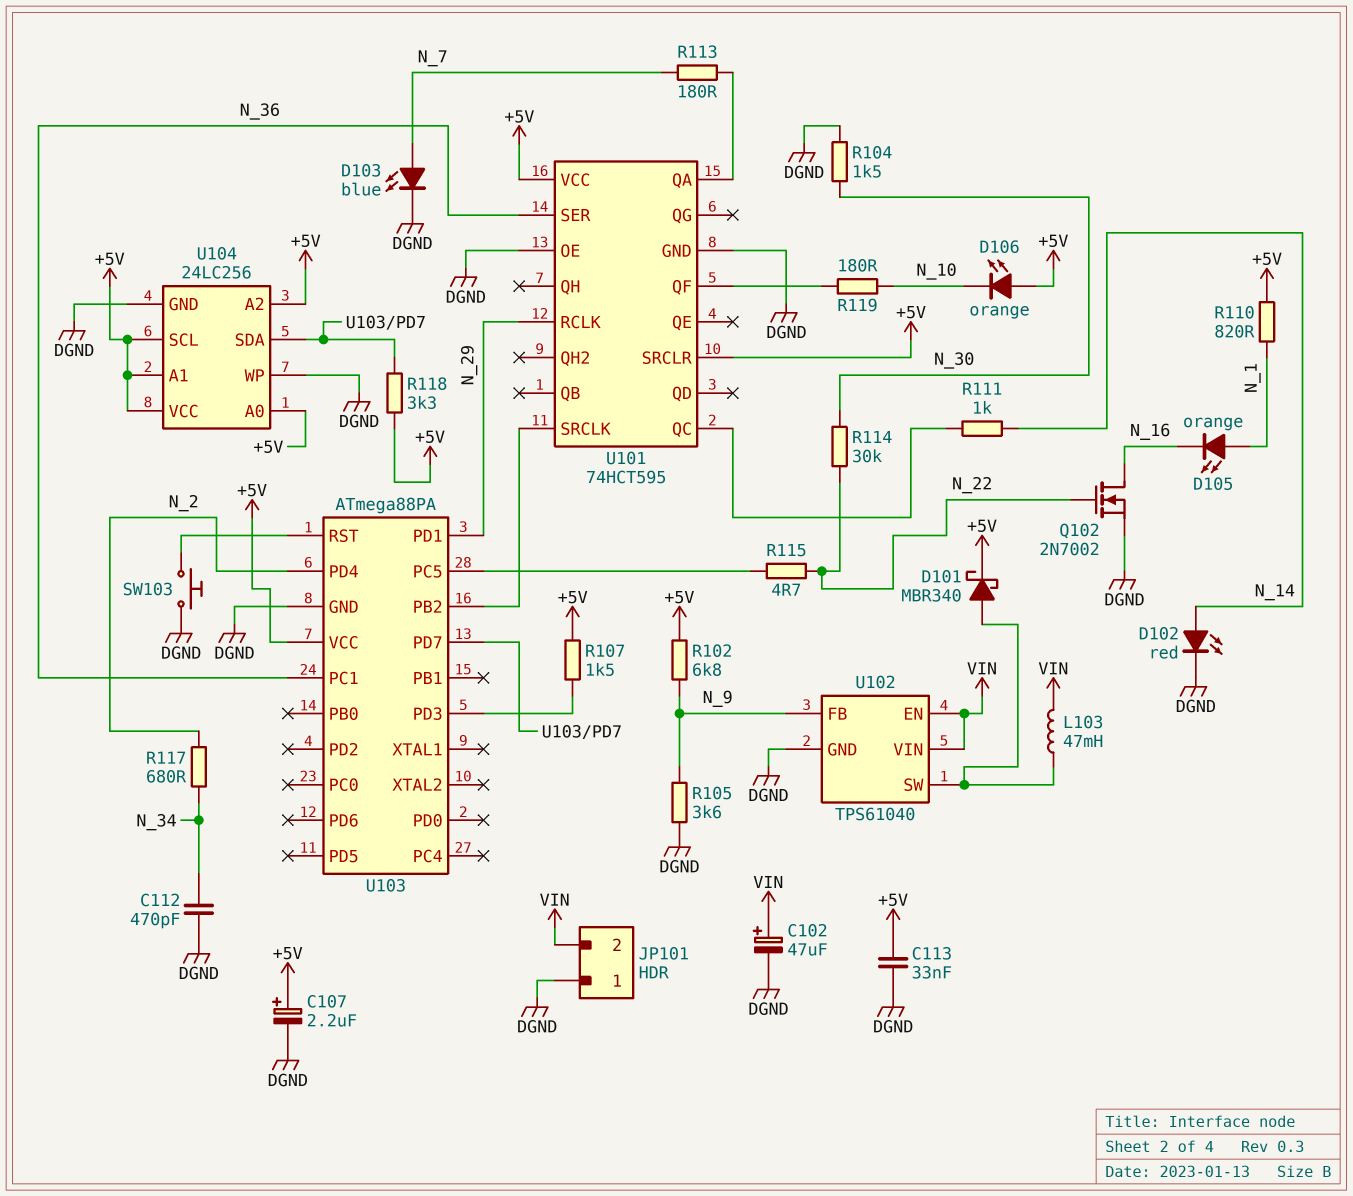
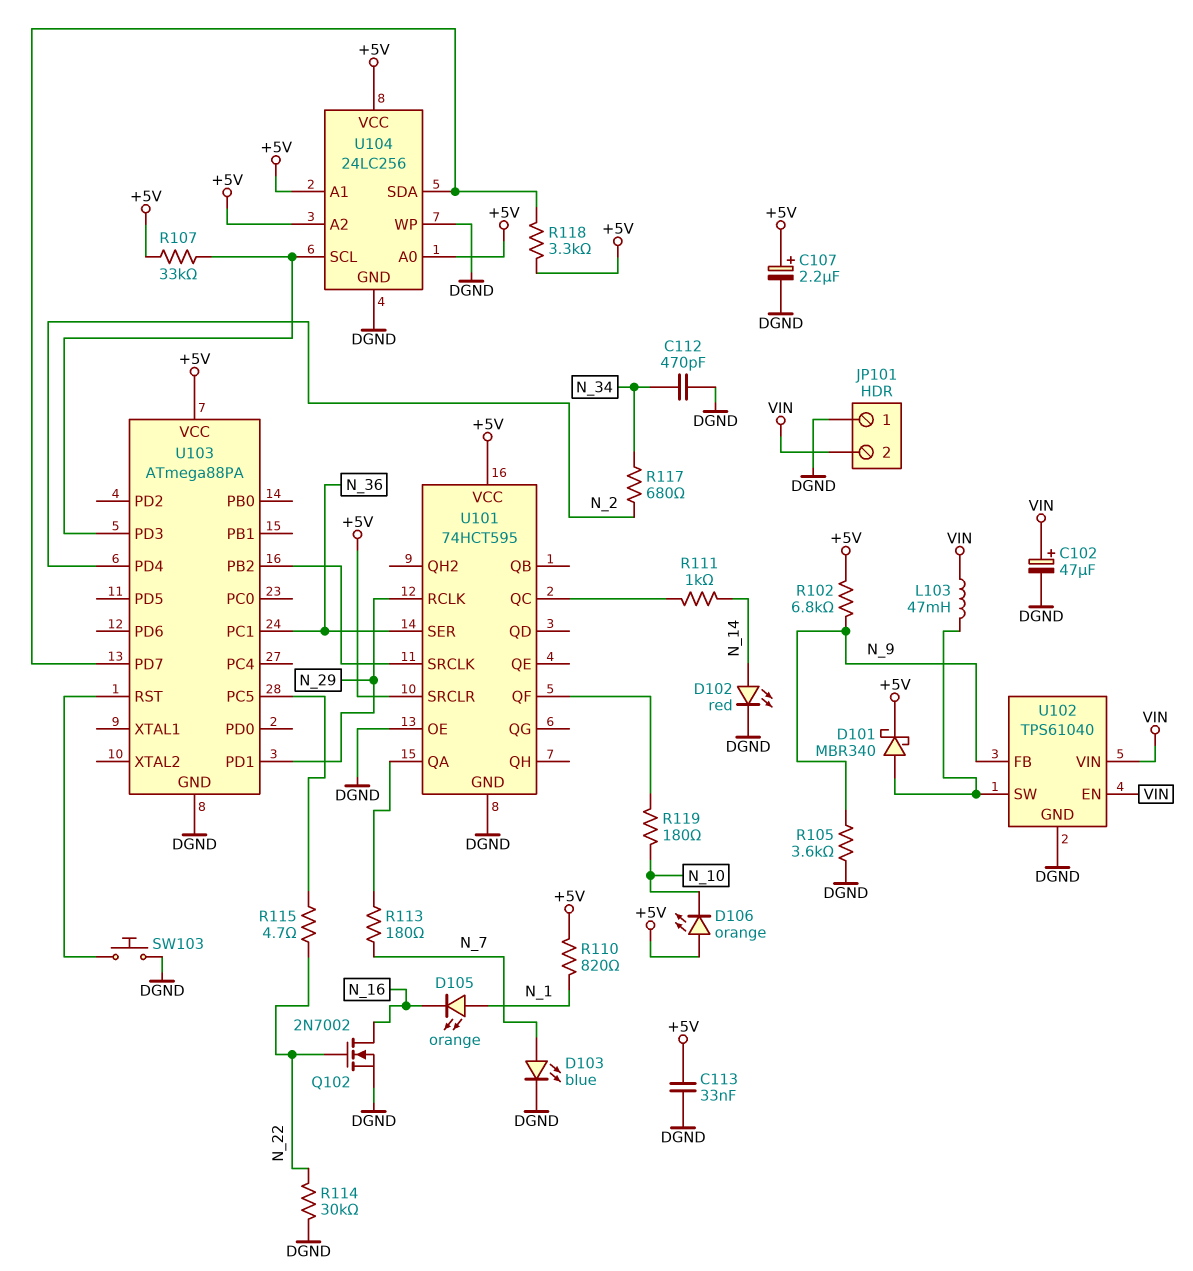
R104: 1.5k (DGND, N_30) -> none
R107: 1.5k (+5V, U103/PD3) -> 33k (+5V, U103/PD3)
R114: 30k (N_22, N_30) -> 30k (DGND, N_22)
U104 pin SCL: +5V -> U103/PD3

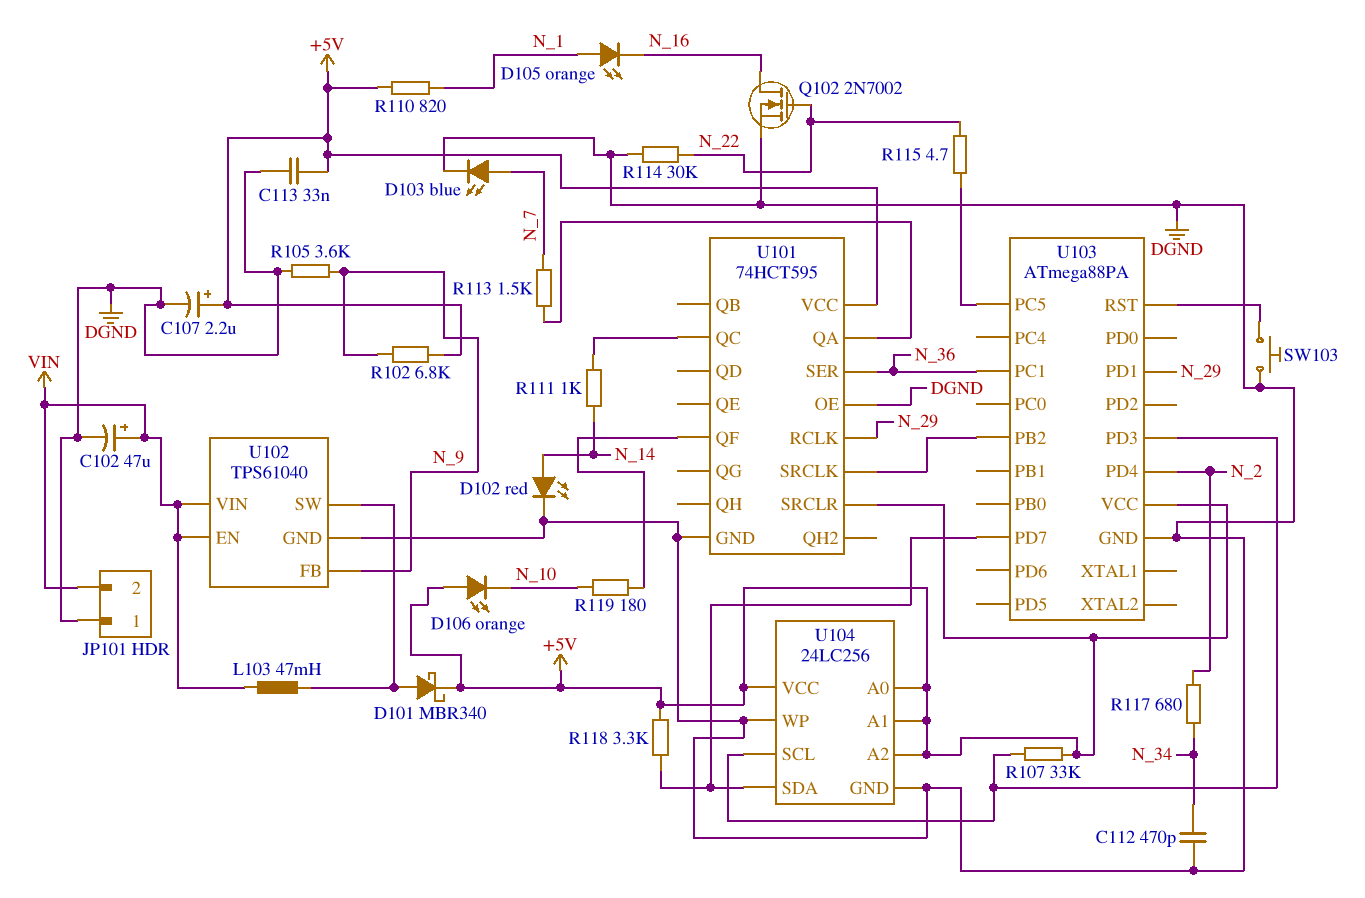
R113: 180 (N_7, U101/QA) -> 1.5k (N_7, U101/QA)

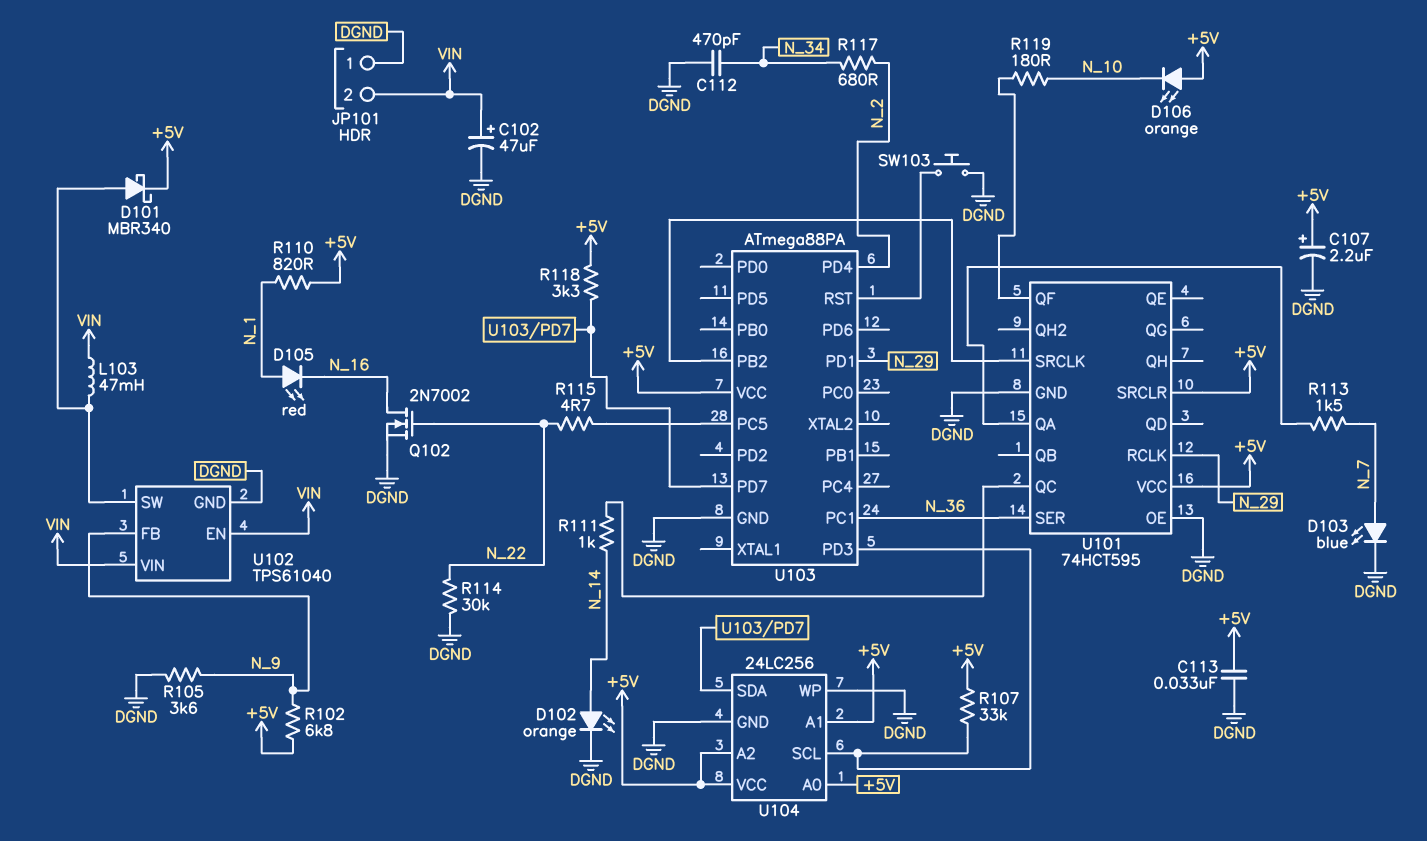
D102: LED red (A N_14, K DGND) -> LED orange (A N_14, K DGND)
D105: LED orange (A N_1, K N_16) -> LED red (A N_1, K N_16)

